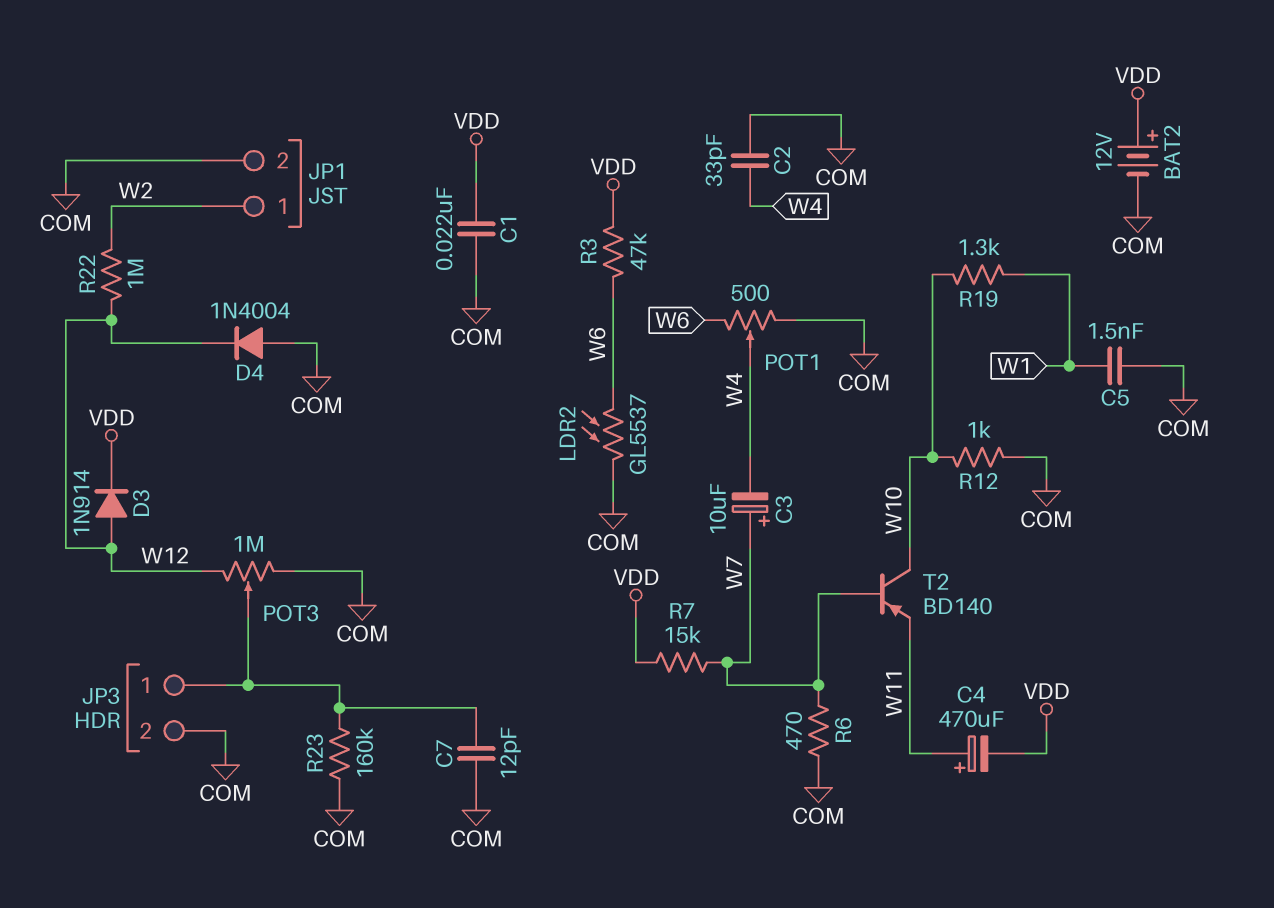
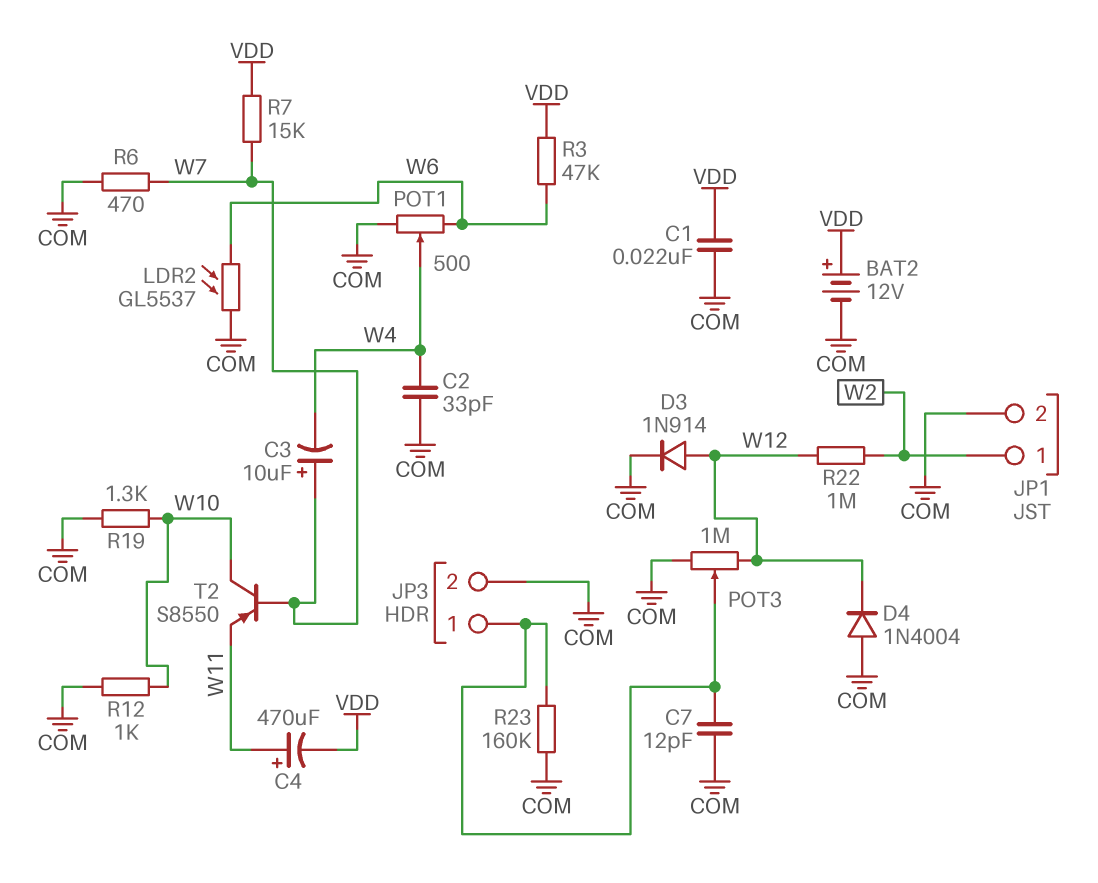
C5: 1.5nF (COM, W1) -> none
D3: diode 1N914 (A W12, K VDD) -> diode 1N914 (A W12, K COM)
R19: 1.3k (W1, W10) -> 1.3k (COM, W10)
T2: PNP BD140 (B W7, C W10, E W11) -> PNP S8550 (B W7, C W10, E W11)

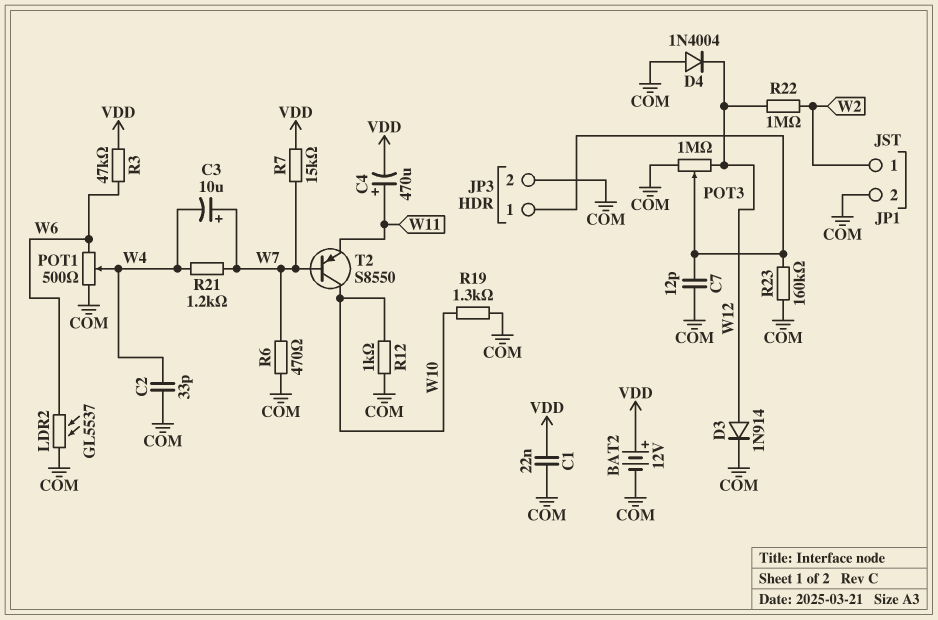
R21: none -> 1.2k (W4, W7)

